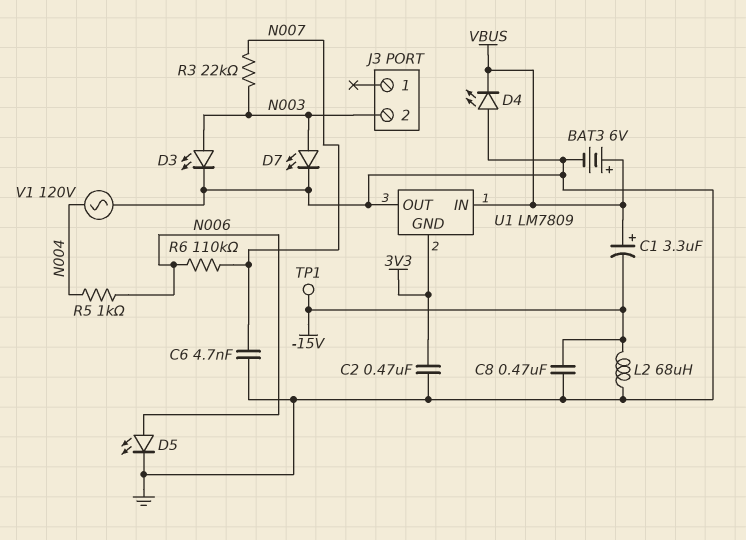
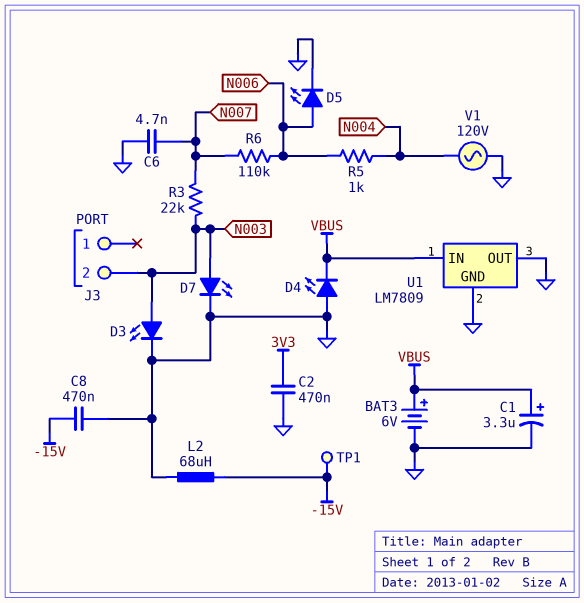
C1: 3.3uF (plus VBUS, minus -15V) -> 3.3uF (plus VBUS, minus GND)
U1 pin GND: 3V3 -> GND

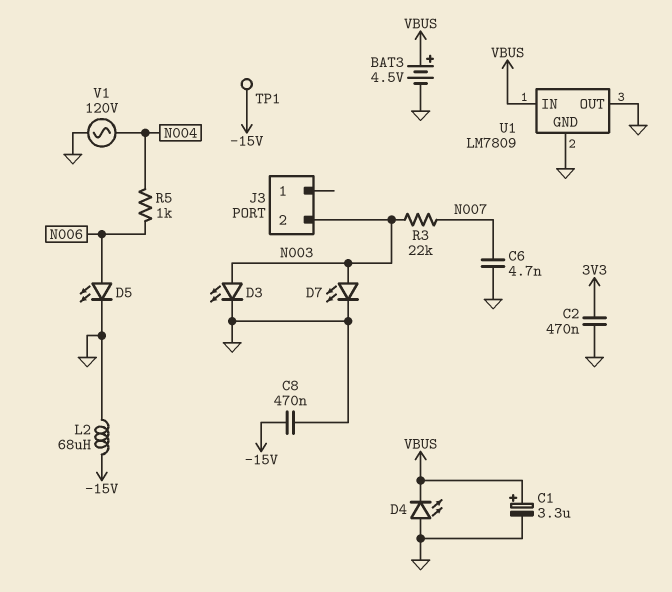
BAT3: 6V (plus VBUS, minus GND) -> 4.5V (plus VBUS, minus GND)
R6: 110k (N006, N007) -> none

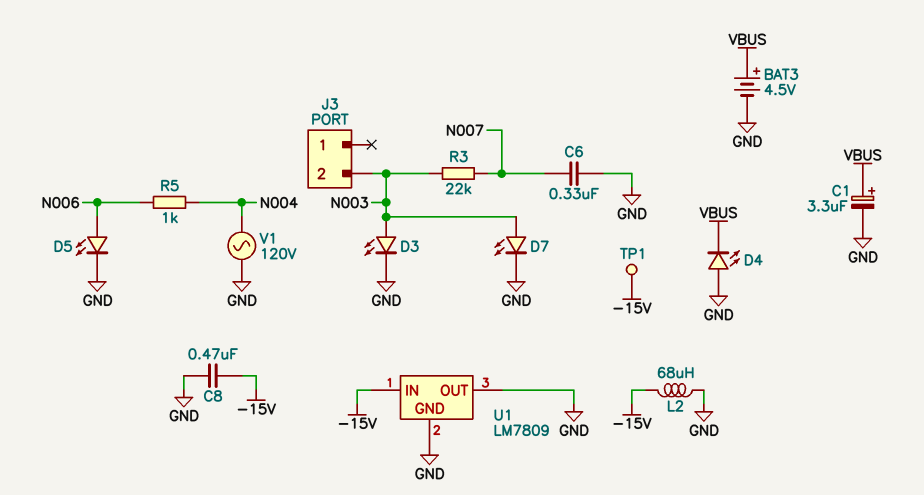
C2: 470nF (3V3, GND) -> none
C6: 4.7nF (GND, N007) -> 330nF (GND, N007)
U1 pin IN: VBUS -> -15V

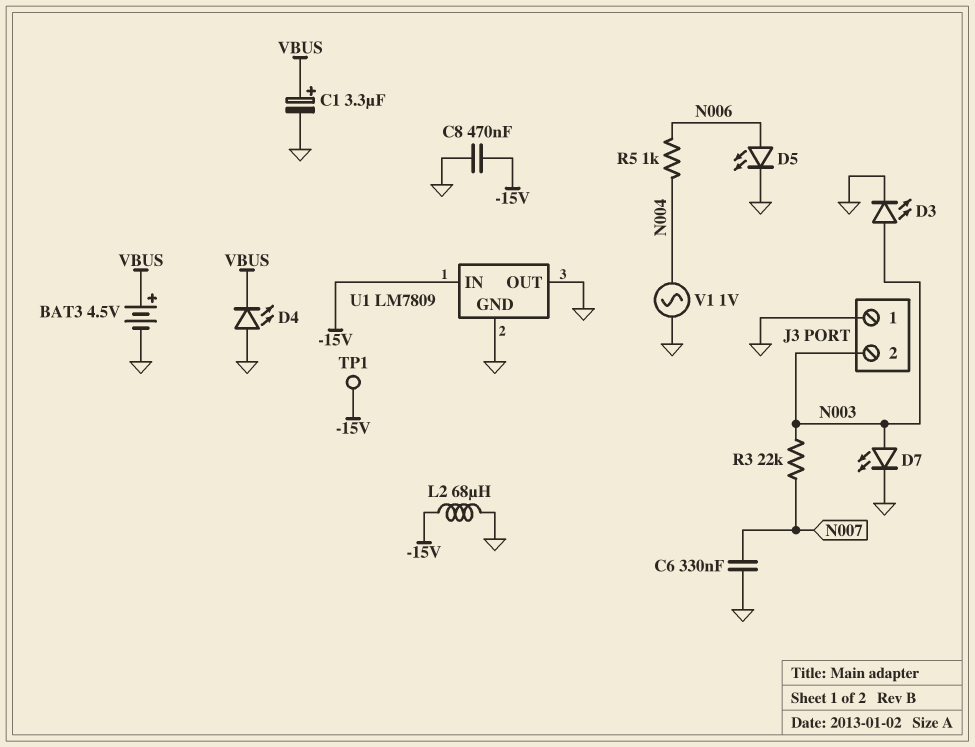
J3 pin 1: none -> GND
V1: AC 120V (GND, N004) -> AC 1V (GND, N004)

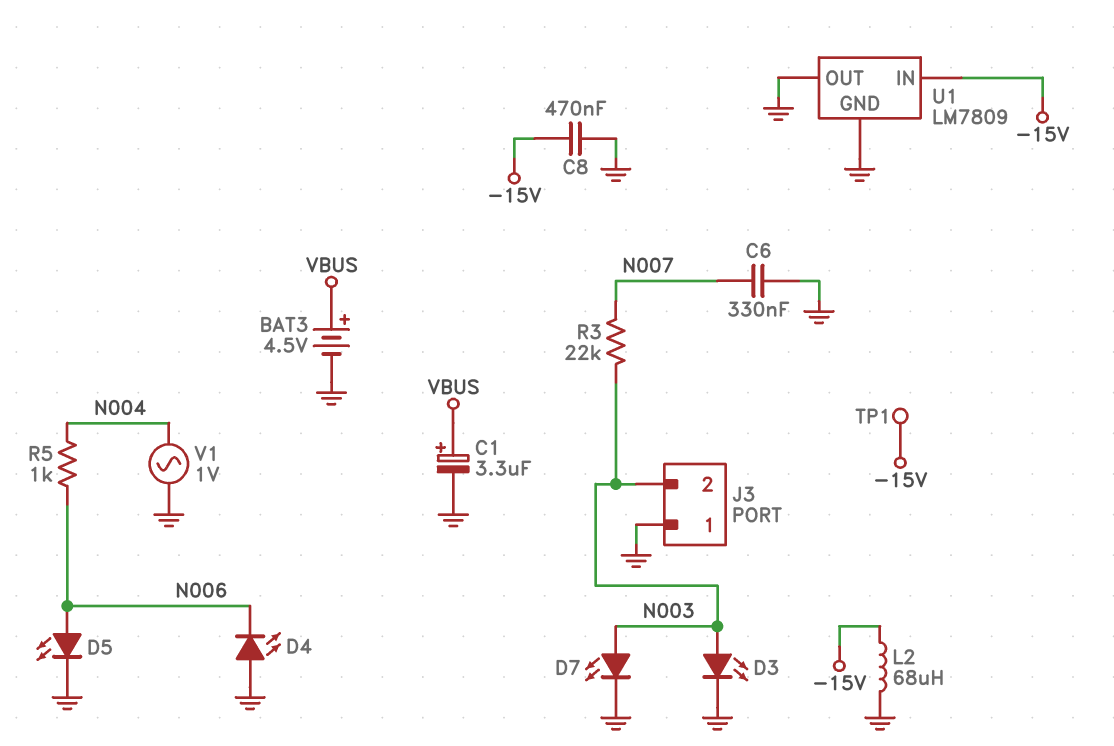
D4: LED (A GND, K VBUS) -> LED (A GND, K N006)

